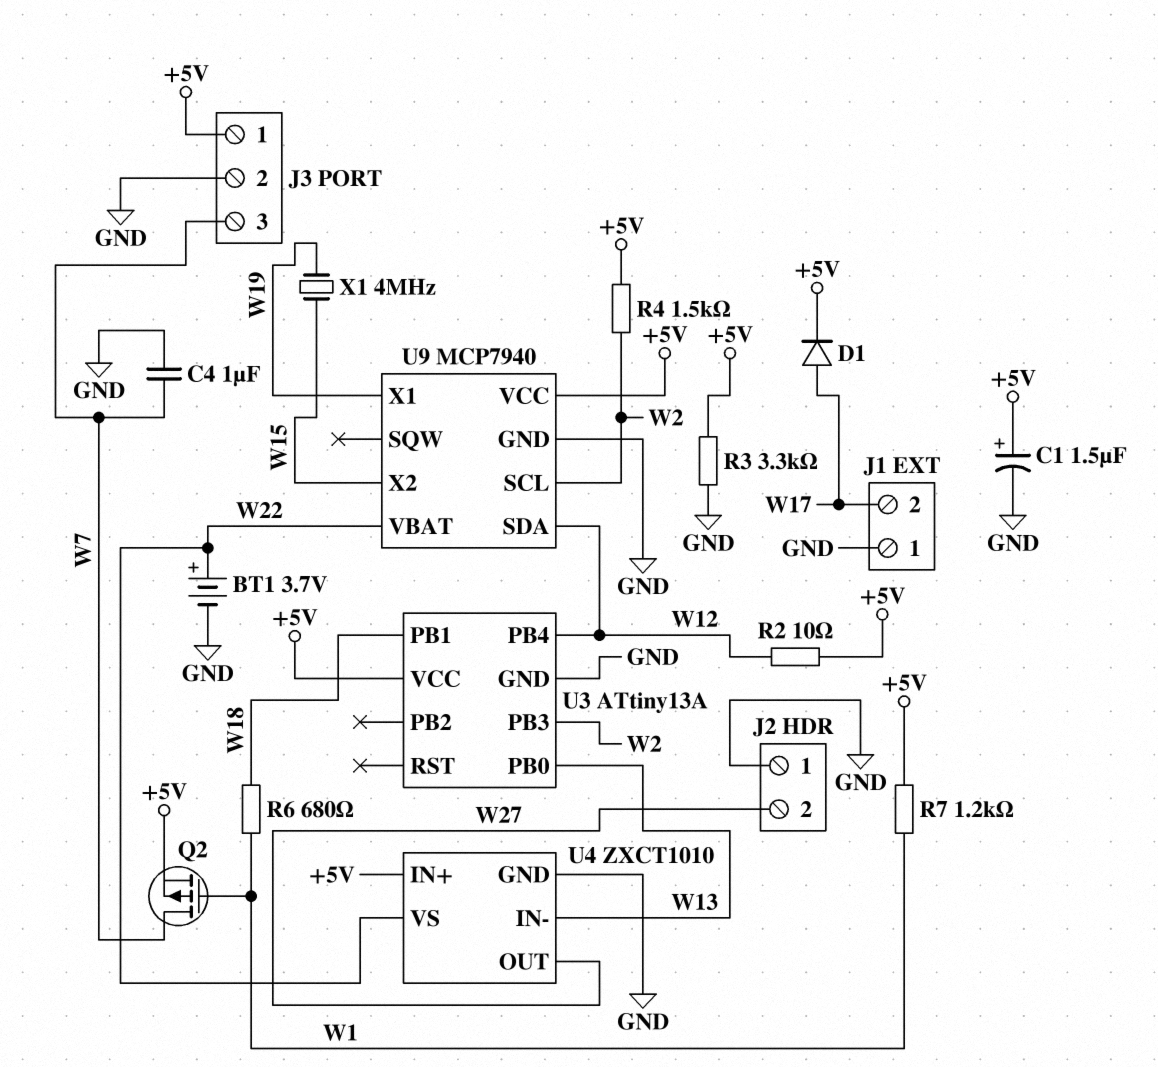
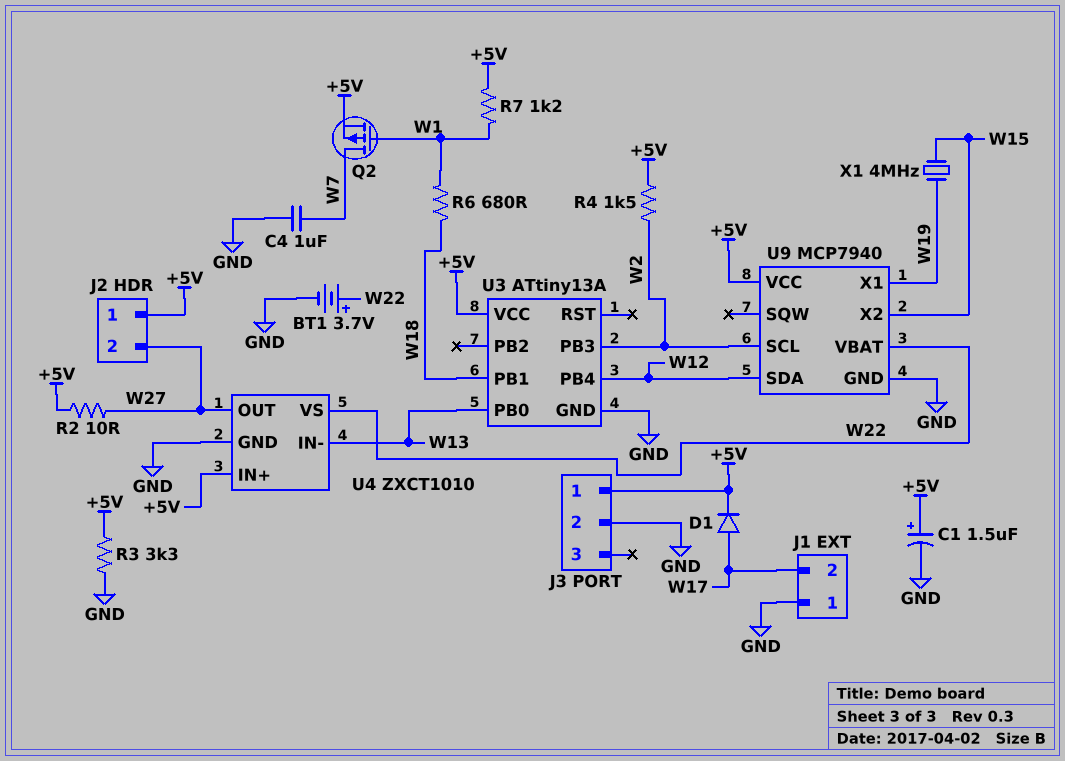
J2 pin 1: GND -> +5V
J3 pin 3: W7 -> none
R2: 10 (+5V, W12) -> 10 (+5V, W27)

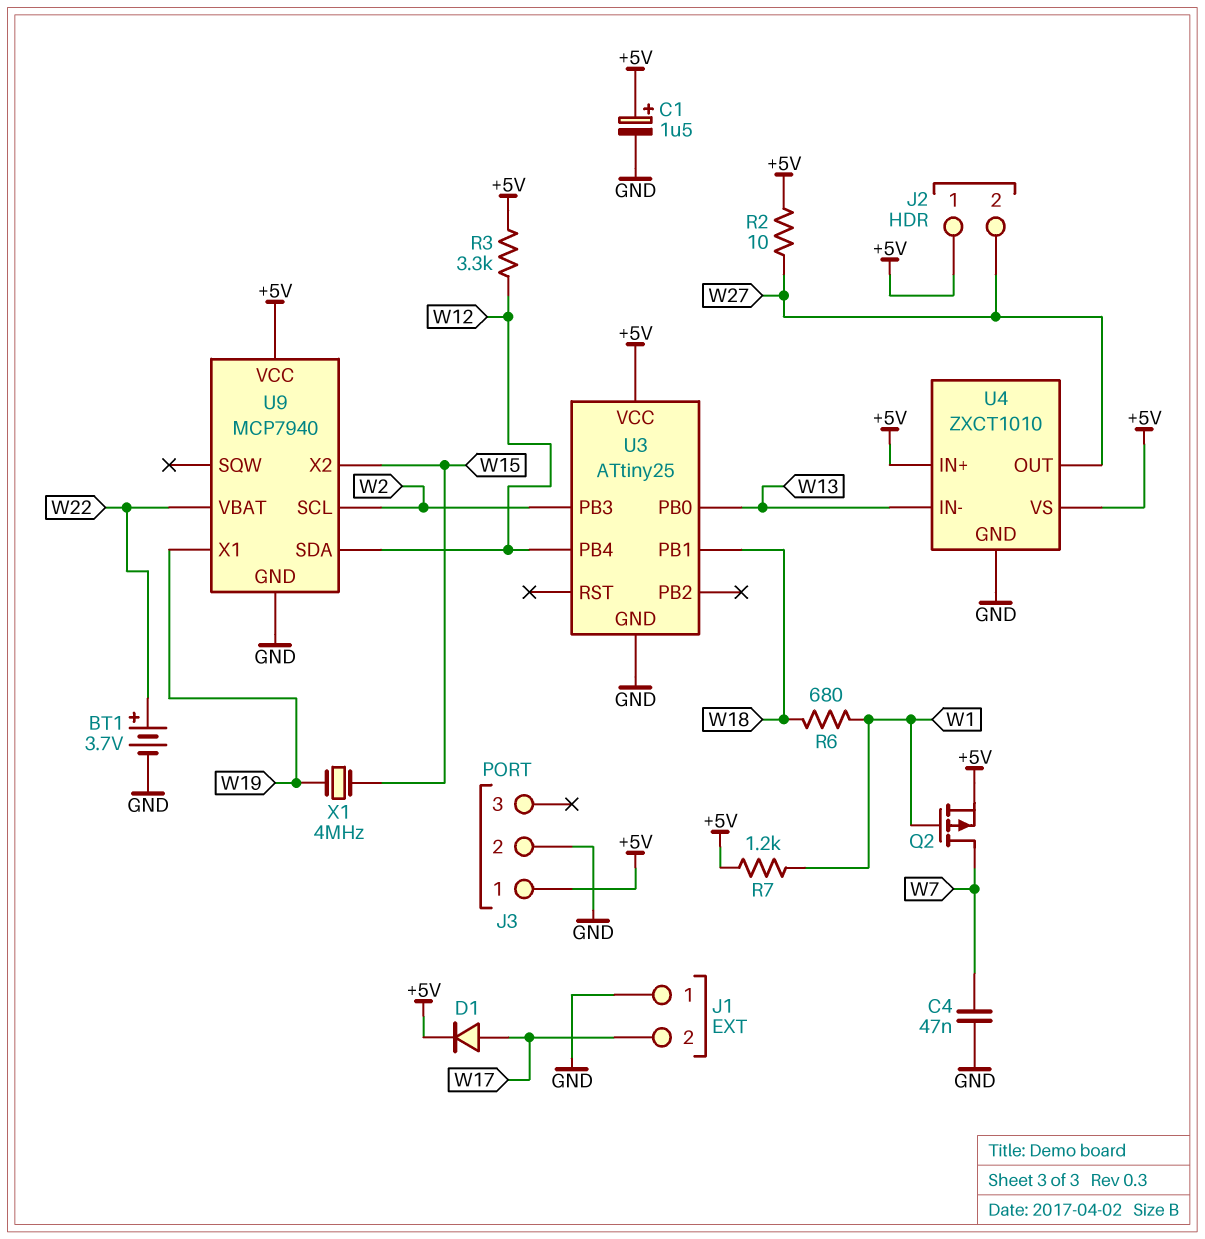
C4: 1uF (GND, W7) -> 47nF (GND, W7)
R3: 3.3k (+5V, GND) -> 3.3k (+5V, W12)
R4: 1.5k (+5V, W2) -> none
U3: ATtiny13A -> ATtiny25
U4 pin VS: W22 -> +5V

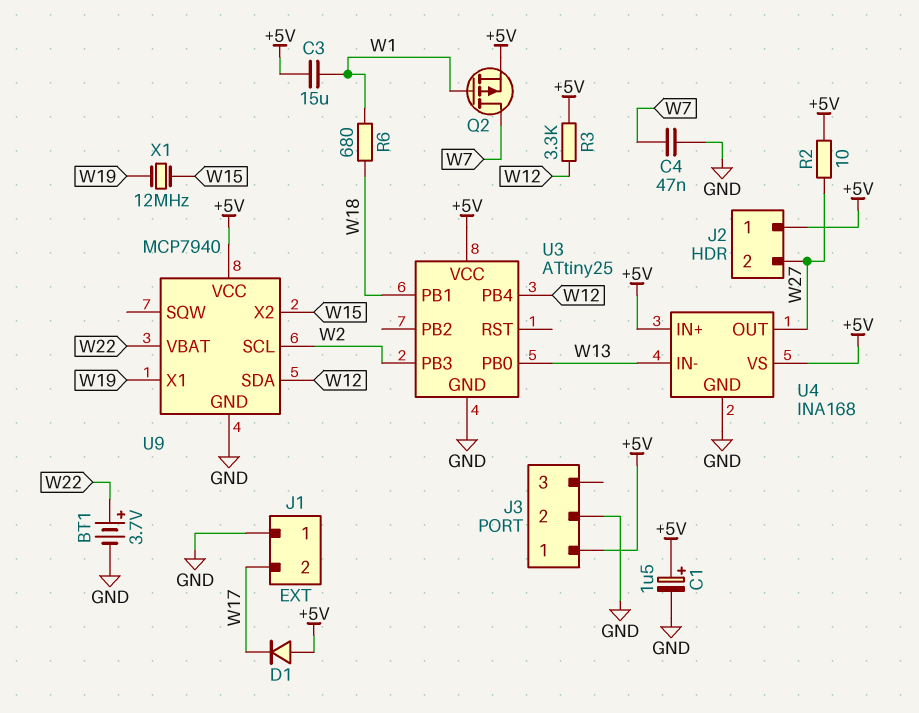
C3: none -> 15uF (+5V, W1)
D1: diode (A W17, K +5V) -> diode (A +5V, K W17)
R7: 1.2k (+5V, W1) -> none
U4: ZXCT1010 -> INA168
X1: 4MHz (W15, W19) -> 12MHz (W15, W19)

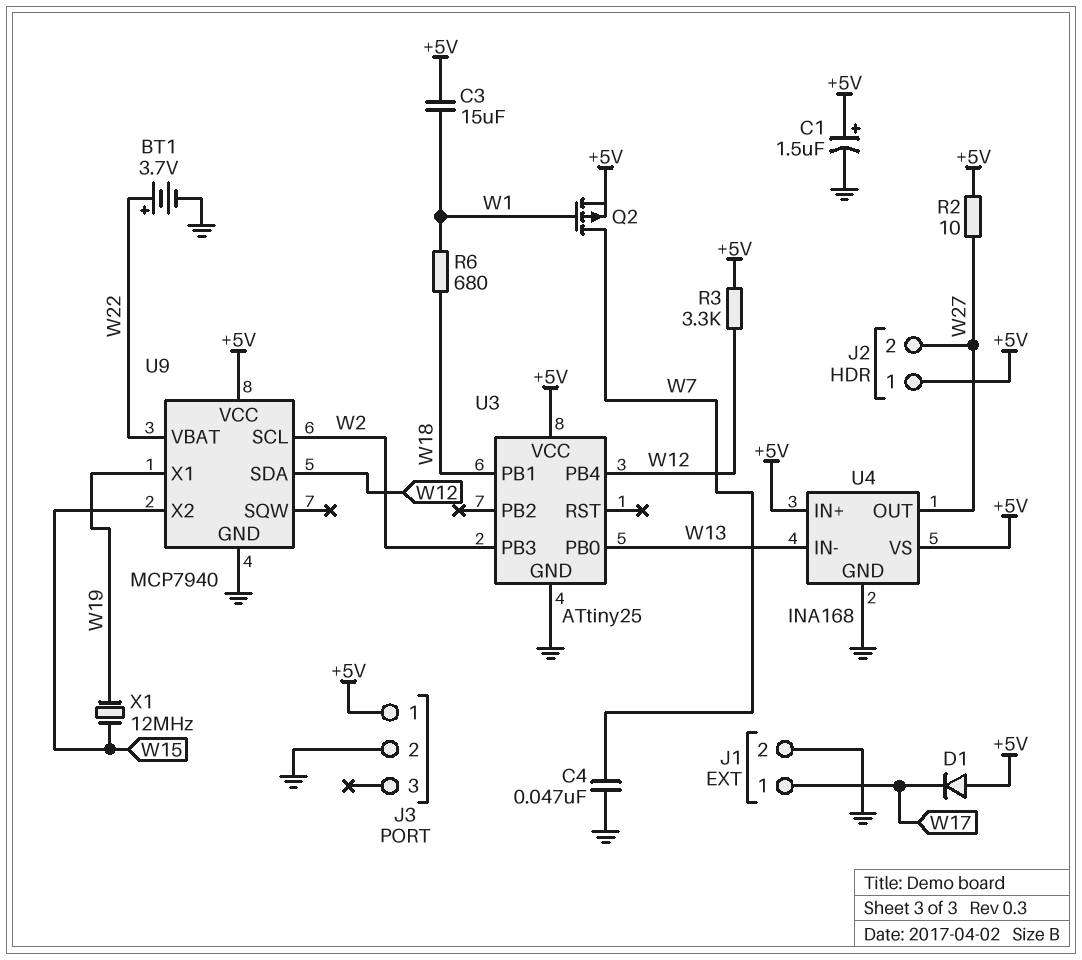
J1 pin 1: GND -> W17
J1 pin 2: W17 -> GND

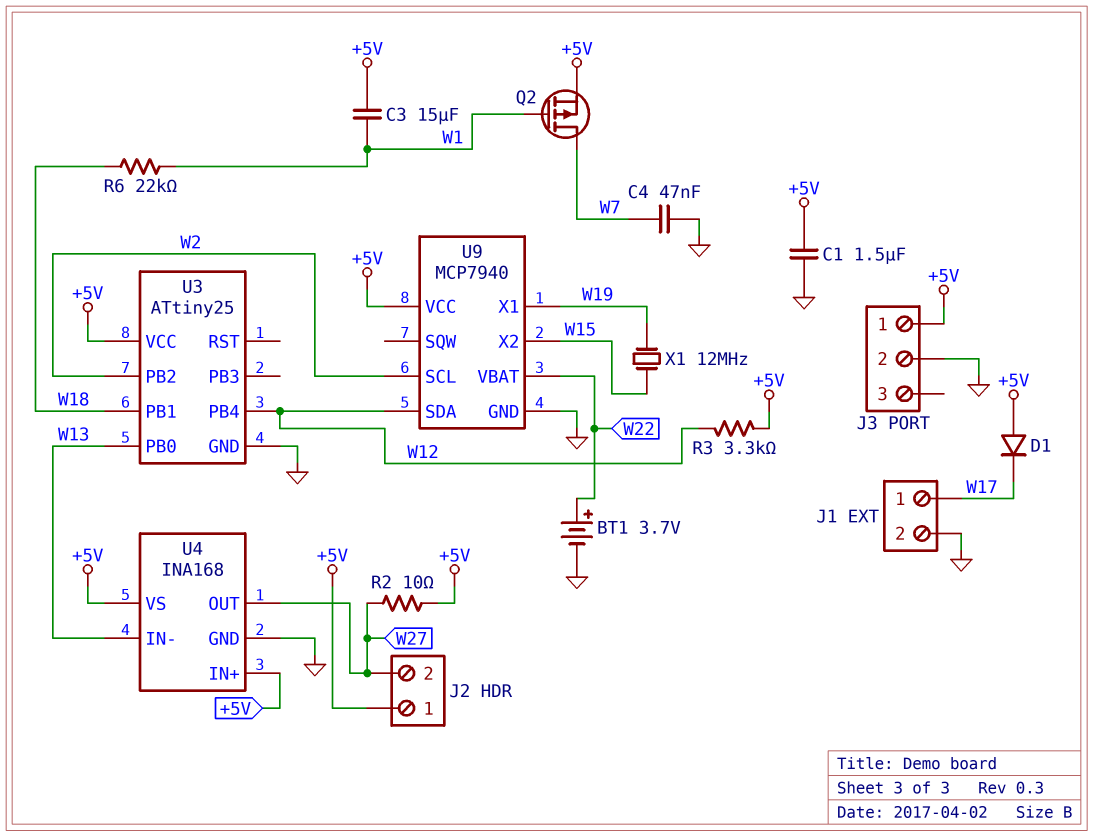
C1: 1.5uF (plus +5V, minus GND) -> 1.5uF (+5V, GND)
R6: 680 (W1, W18) -> 22k (W1, W18)
U3 pin PB2: none -> W2
U3 pin PB3: W2 -> none

